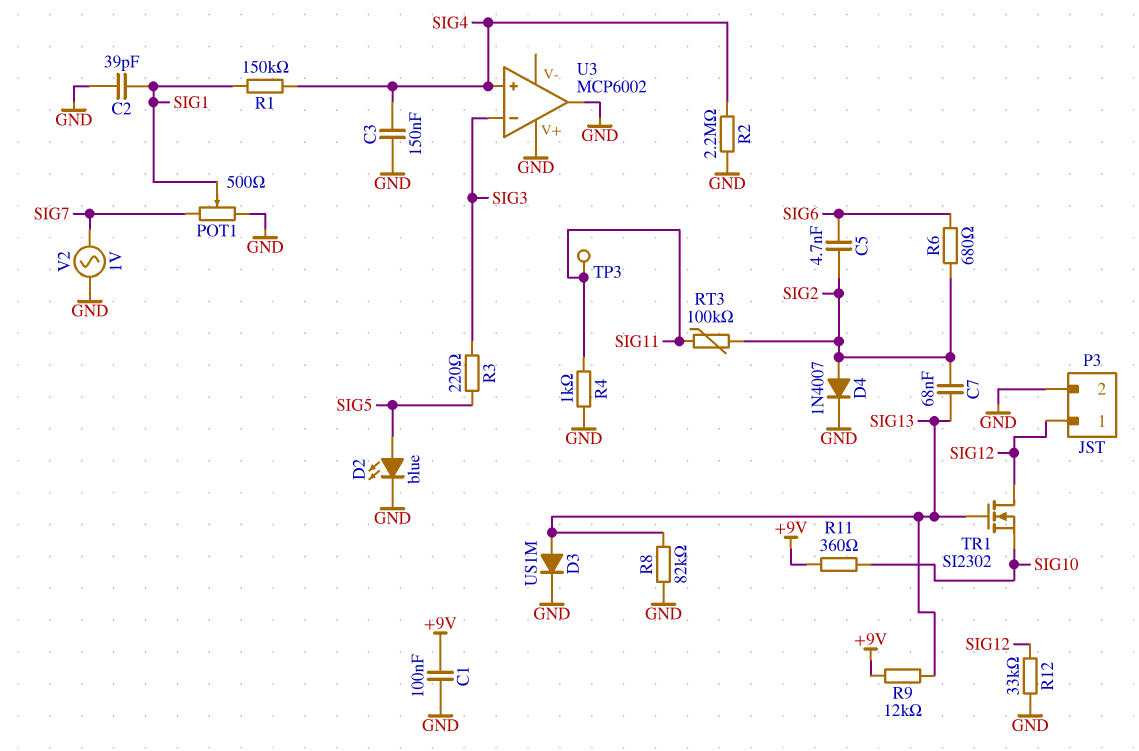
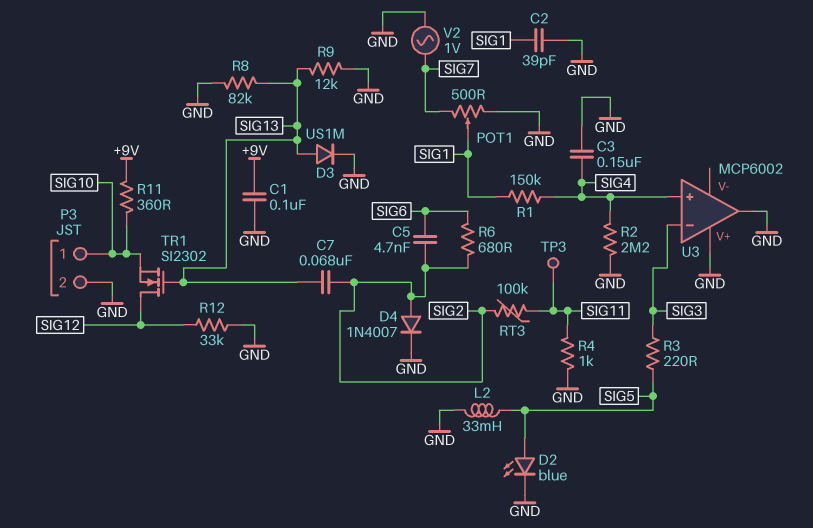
L2: none -> 33mH (GND, SIG5)
P3 pin 1: SIG12 -> SIG10
R9: 12k (+9V, SIG13) -> 12k (GND, SIG13)

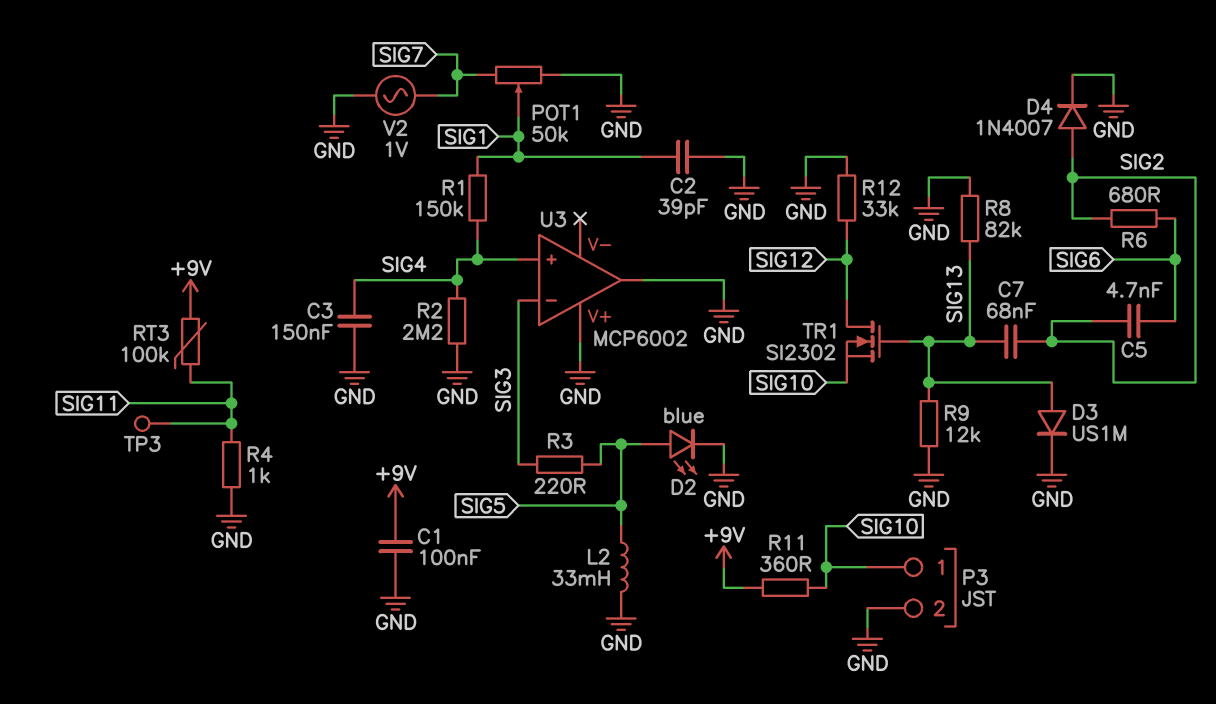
POT1: 500 (GND, SIG7, wiper SIG1) -> 50k (GND, SIG7, wiper SIG1)
RT3: 100k (SIG2, SIG11) -> 100k (+9V, SIG11)

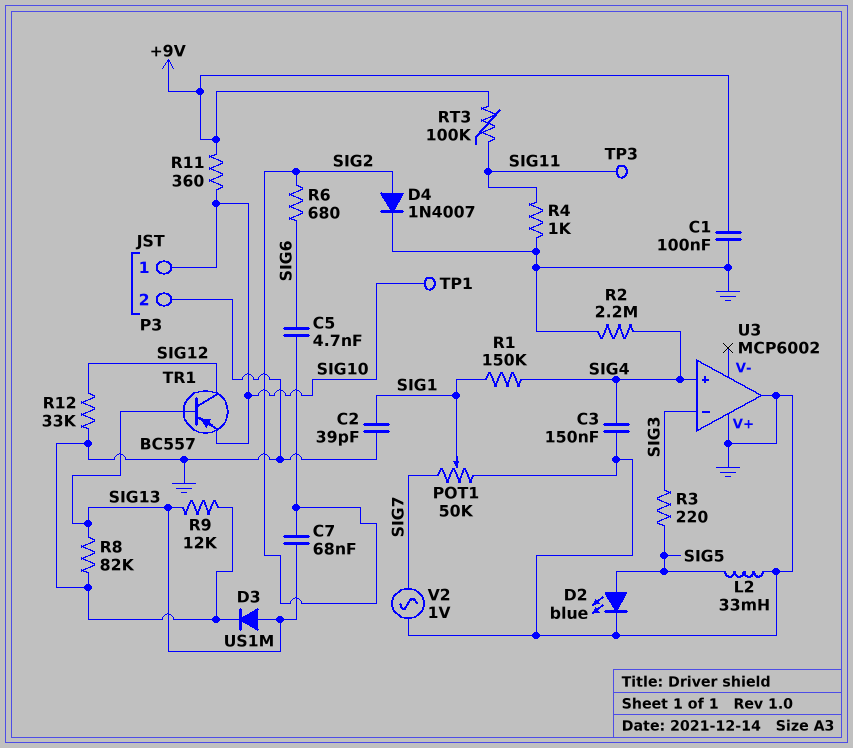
TP1: none -> test point (SIG10)
TR1: NMOS SI2302 (G SIG13, D SIG12, S SIG10) -> PNP BC557 (B SIG13, C SIG12, E SIG10)

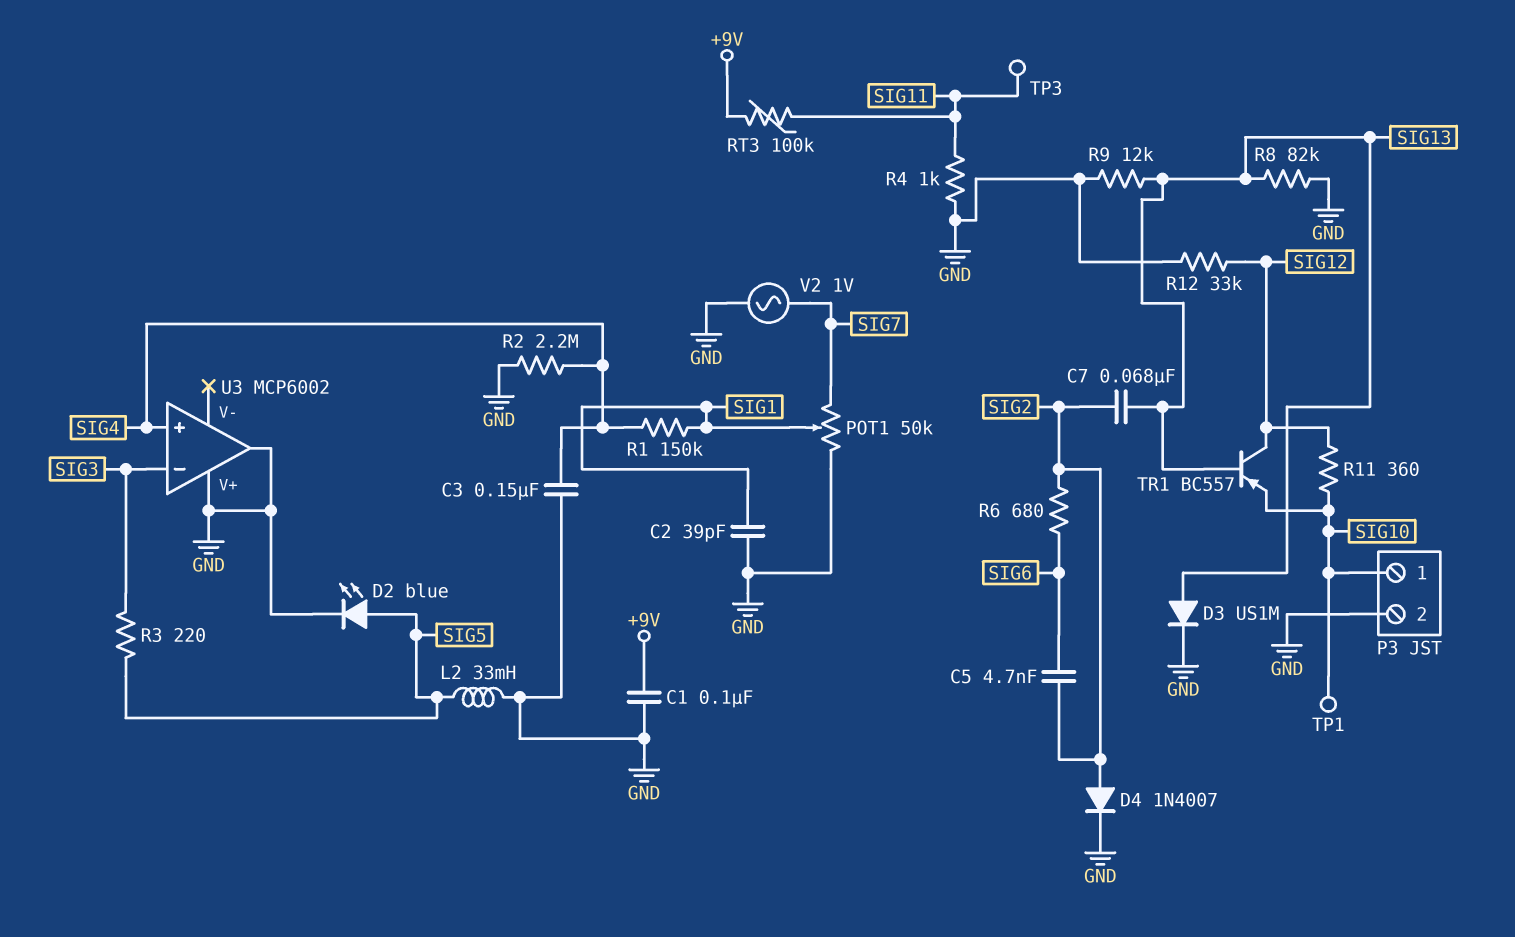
R11: 360 (+9V, SIG10) -> 360 (SIG10, SIG12)

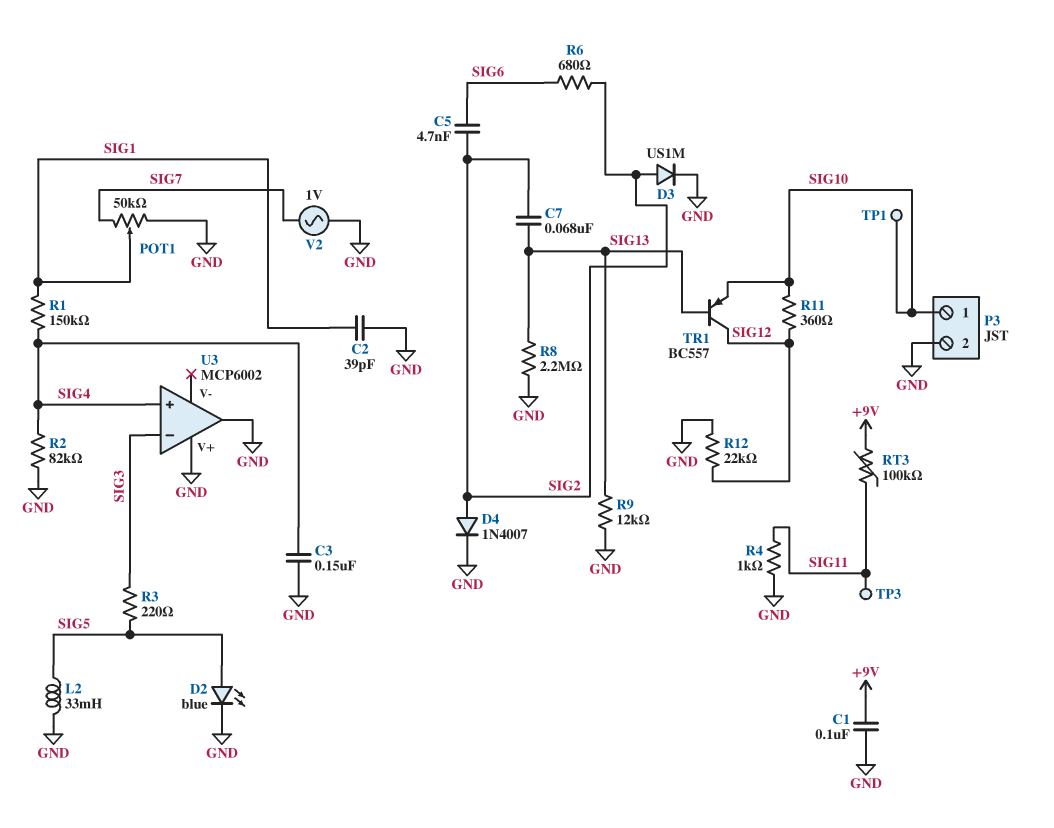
D3: diode US1M (A SIG13, K GND) -> diode US1M (A SIG2, K GND)
R2: 2.2M (GND, SIG4) -> 82k (GND, SIG4)
R8: 82k (GND, SIG13) -> 2.2M (GND, SIG13)
R12: 33k (GND, SIG12) -> 22k (GND, SIG12)

